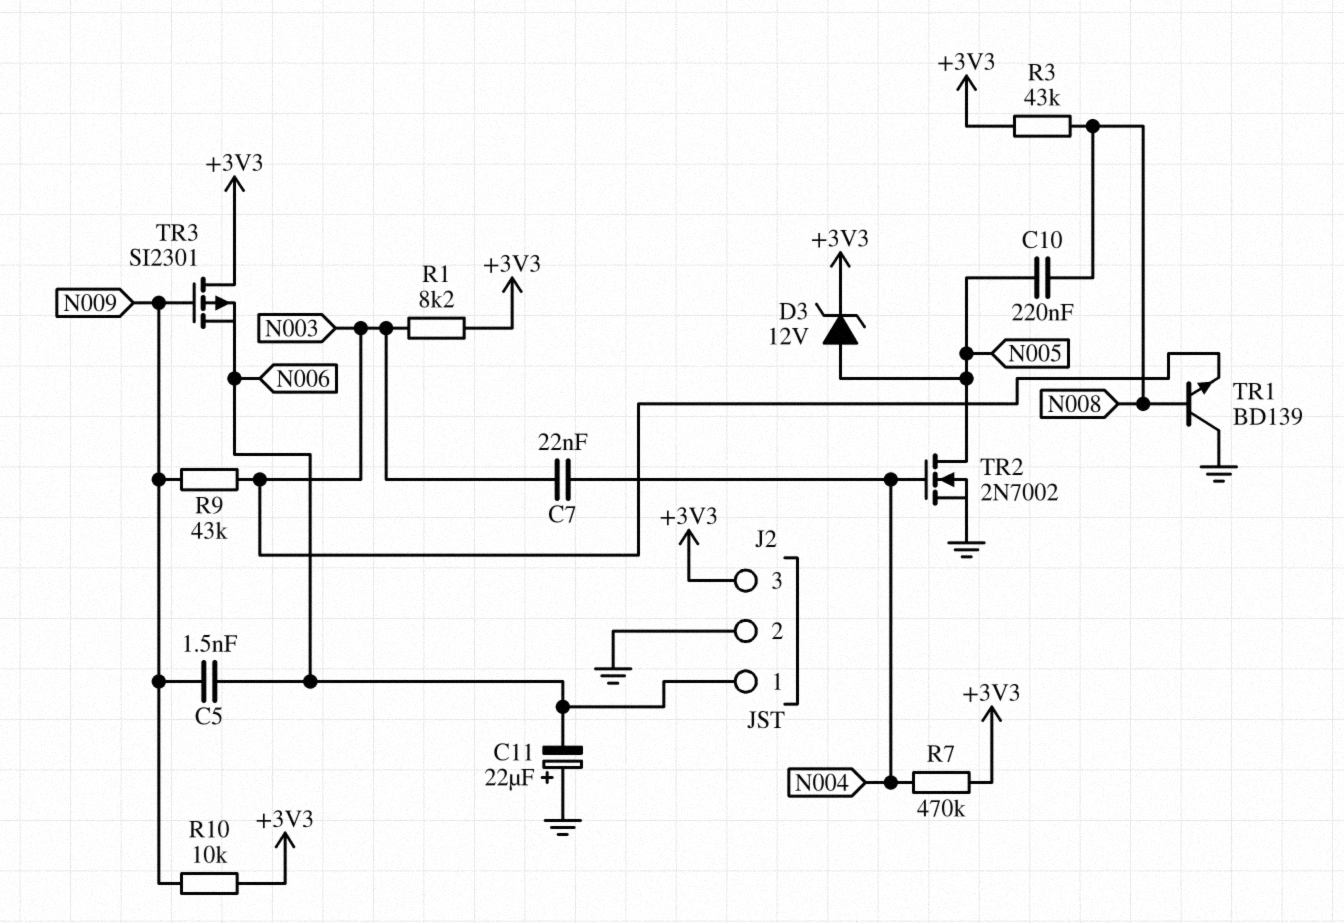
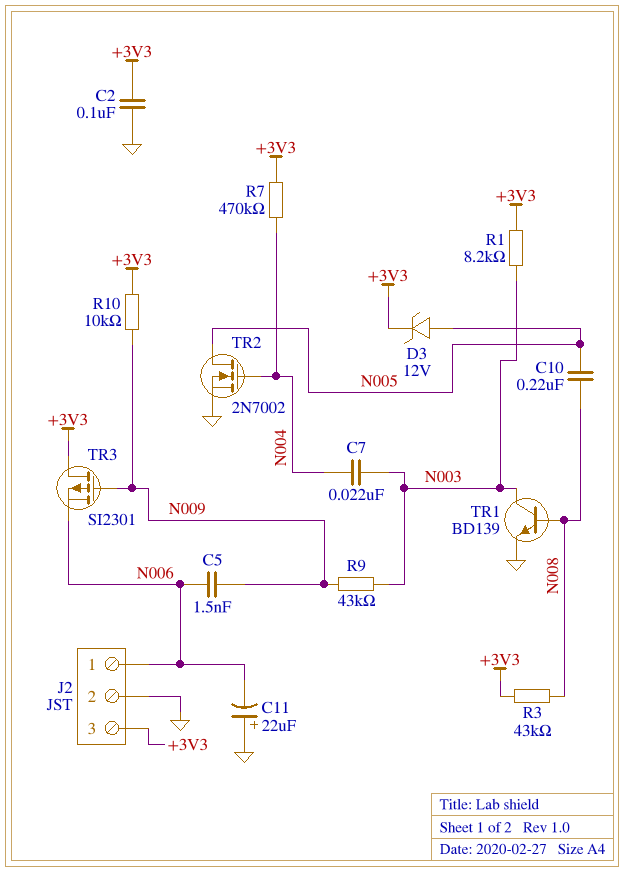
C2: none -> 100nF (+3V3, GND)
TR1: NPN BD139 (B N008, C GND, E N003) -> NPN BD139 (B N008, C N003, E GND)

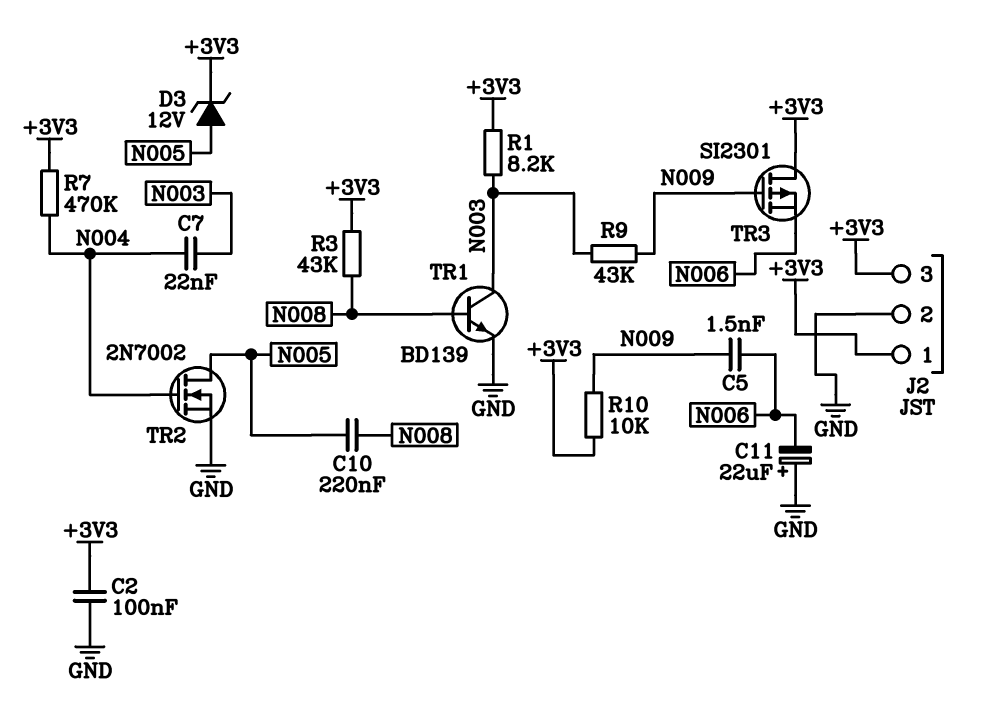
J2 pin 1: N006 -> +3V3

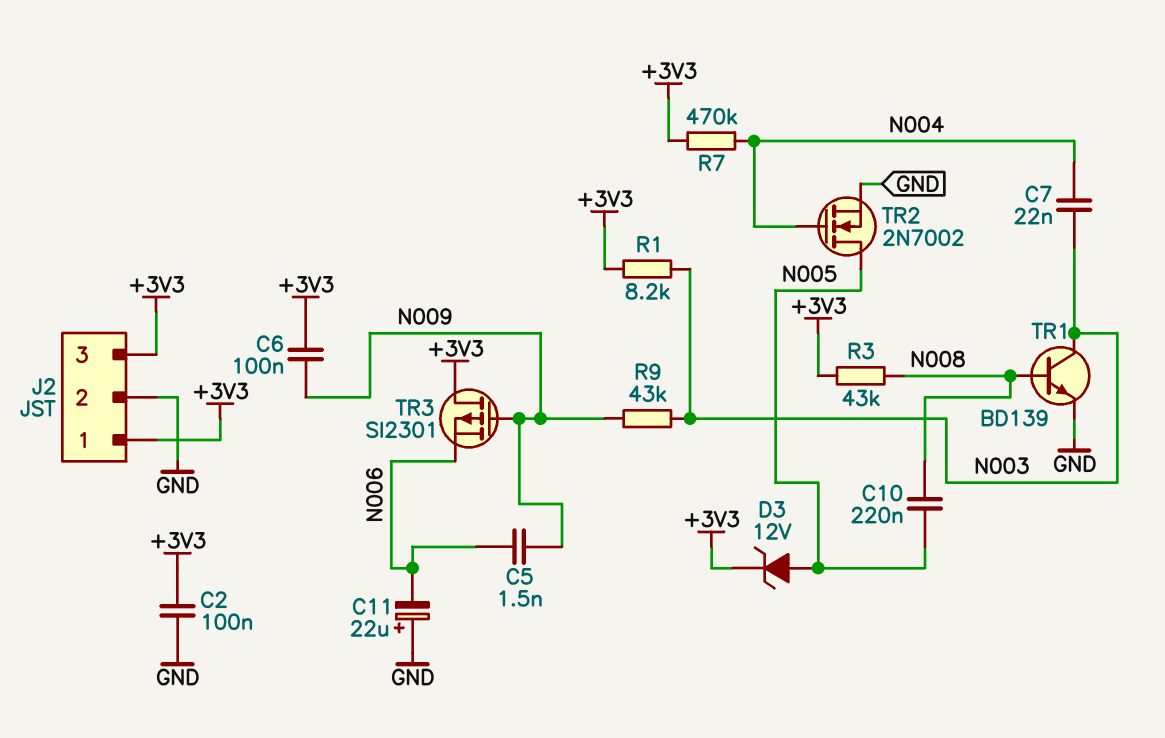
C6: none -> 100nF (+3V3, N009)
R10: 10k (+3V3, N009) -> none

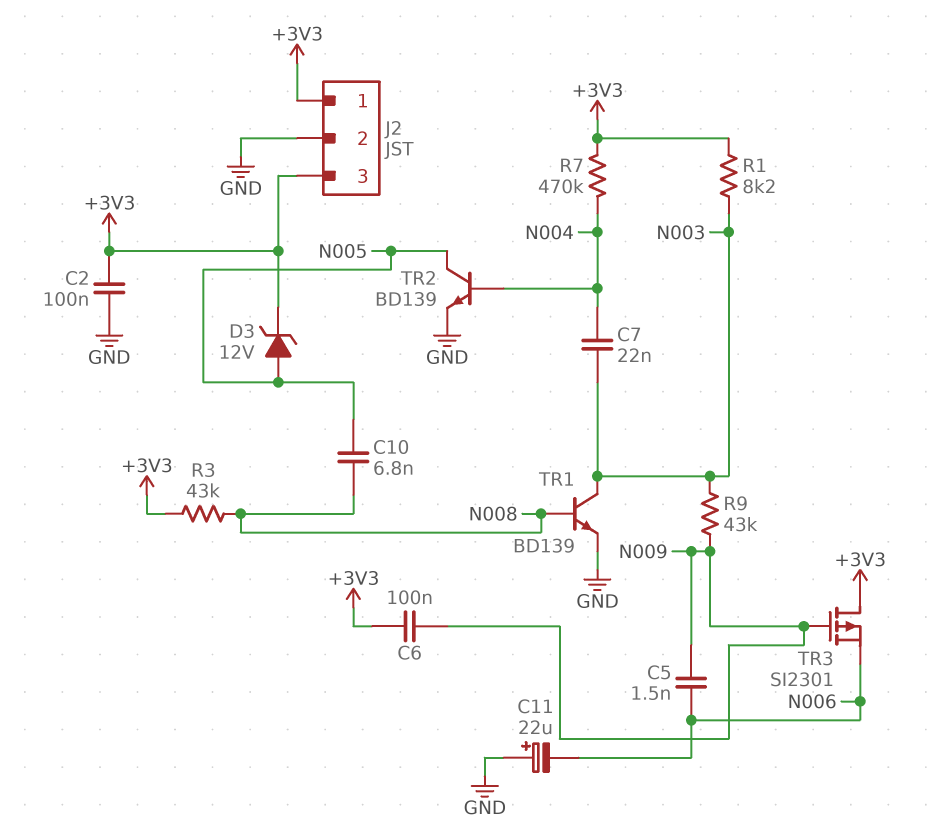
C10: 220nF (N005, N008) -> 6.8nF (N005, N008)
TR2: NMOS 2N7002 (G N004, D N005, S GND) -> NPN BD139 (B N004, C N005, E GND)

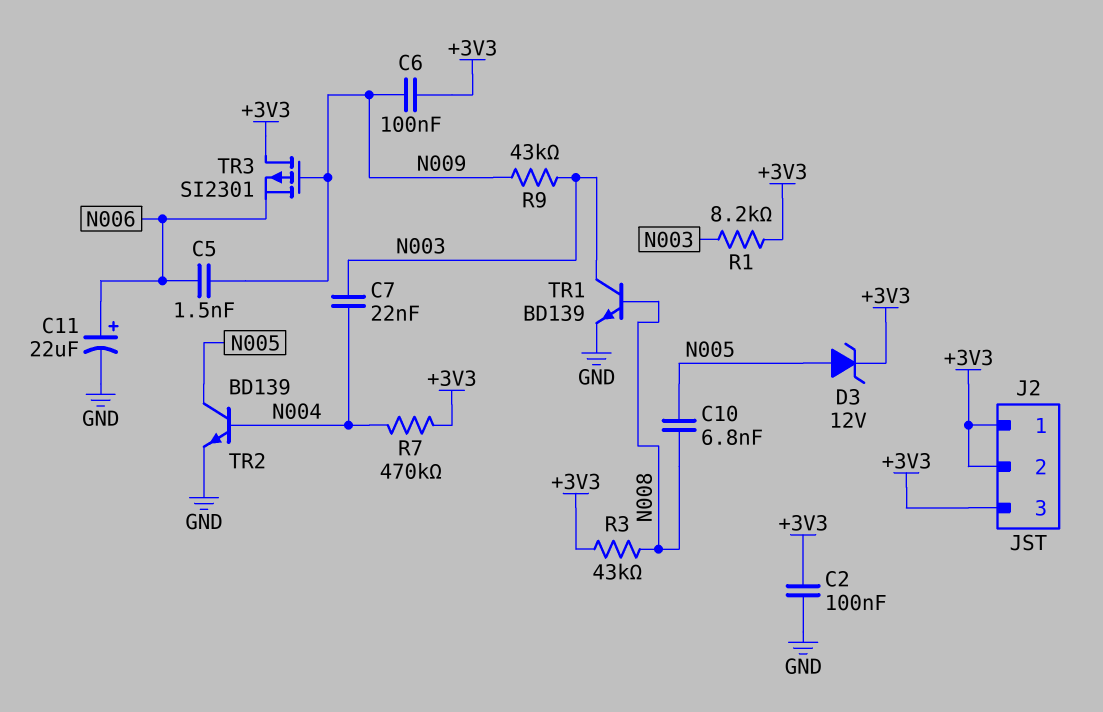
C11: 22uF (plus GND, minus N006) -> 22uF (plus N006, minus GND)
J2 pin 2: GND -> +3V3

